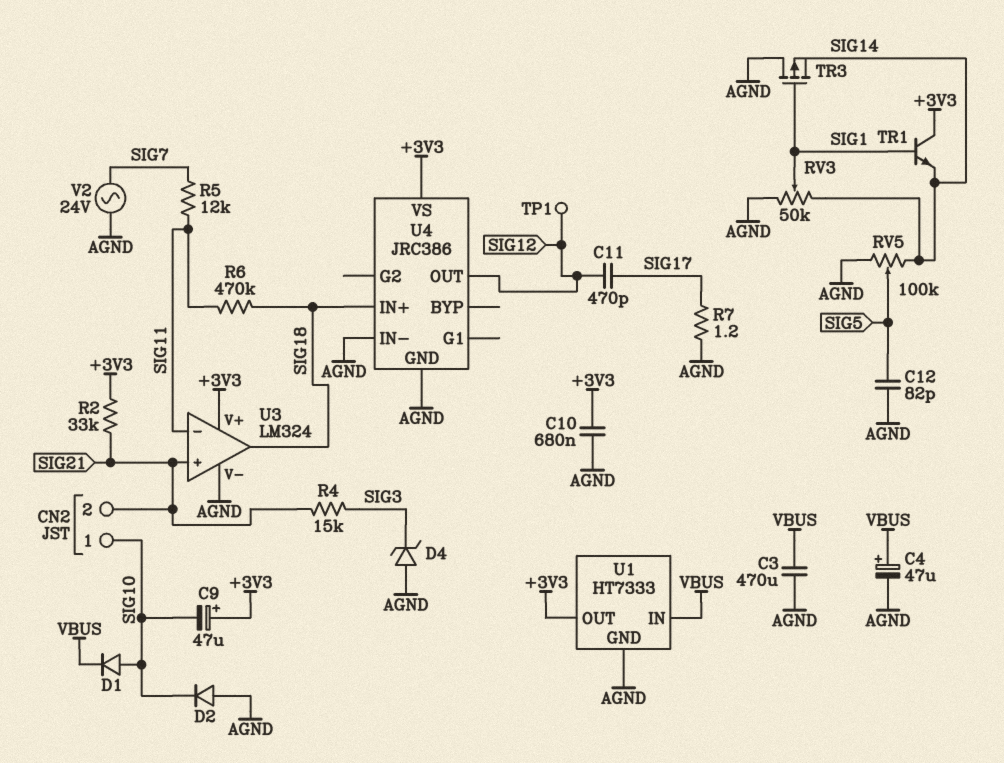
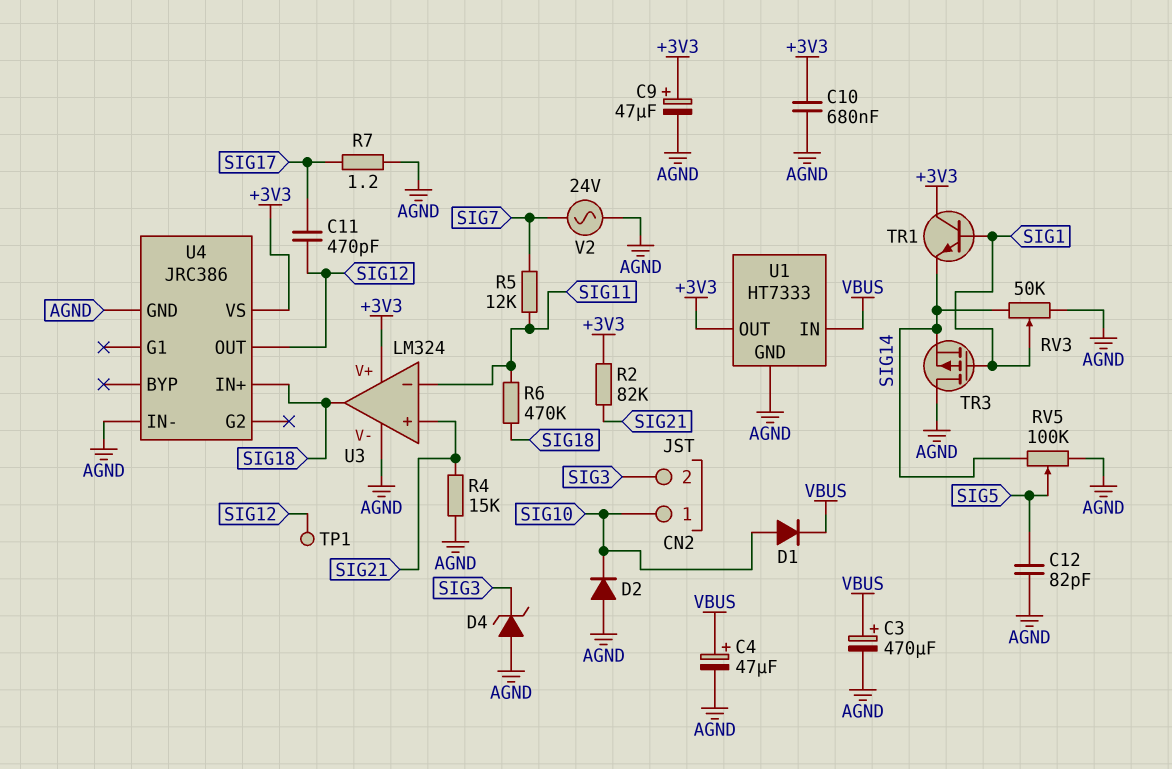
C3: 470uF (AGND, VBUS) -> 470uF (plus VBUS, minus AGND)
C9: 47uF (plus +3V3, minus SIG10) -> 47uF (plus +3V3, minus AGND)
CN2 pin 2: SIG21 -> SIG3
R2: 33k (+3V3, SIG21) -> 82k (+3V3, SIG21)
R4: 15k (SIG3, SIG21) -> 15k (AGND, SIG21)

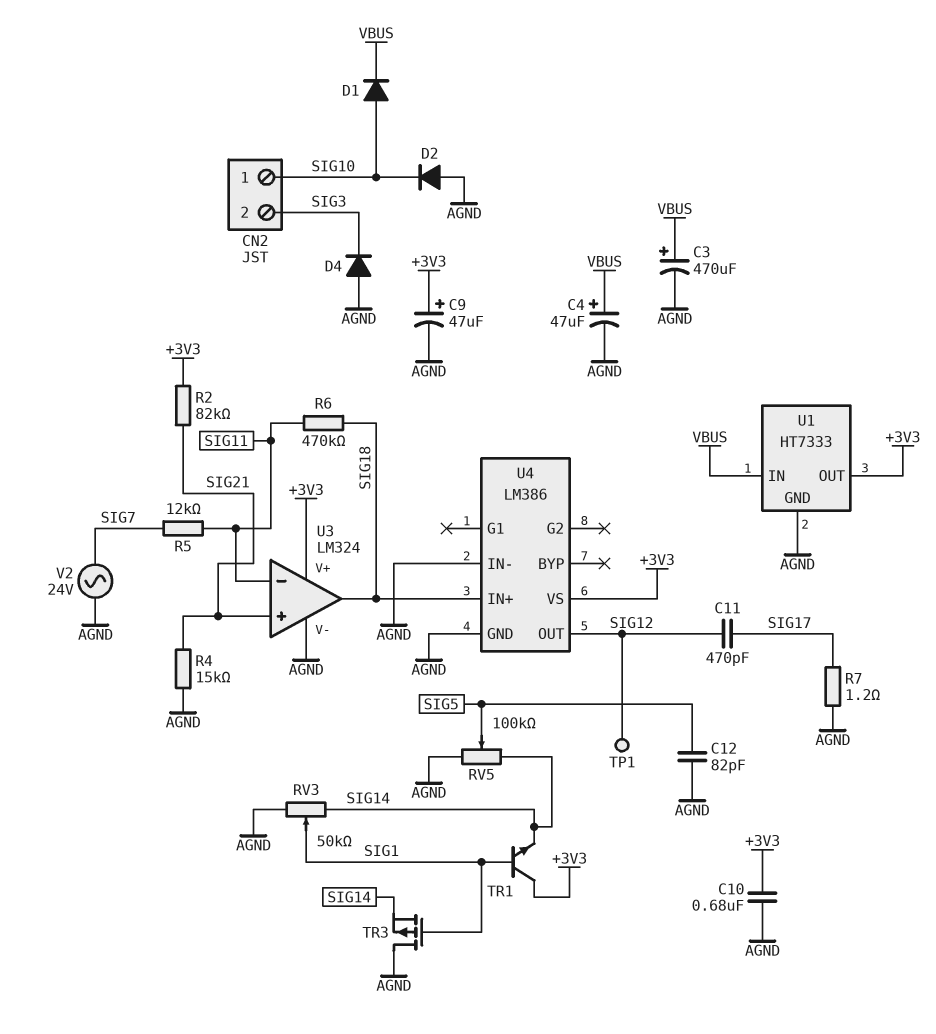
D4: zener (A AGND, K SIG3) -> diode (A AGND, K SIG3)
U4: JRC386 -> LM386

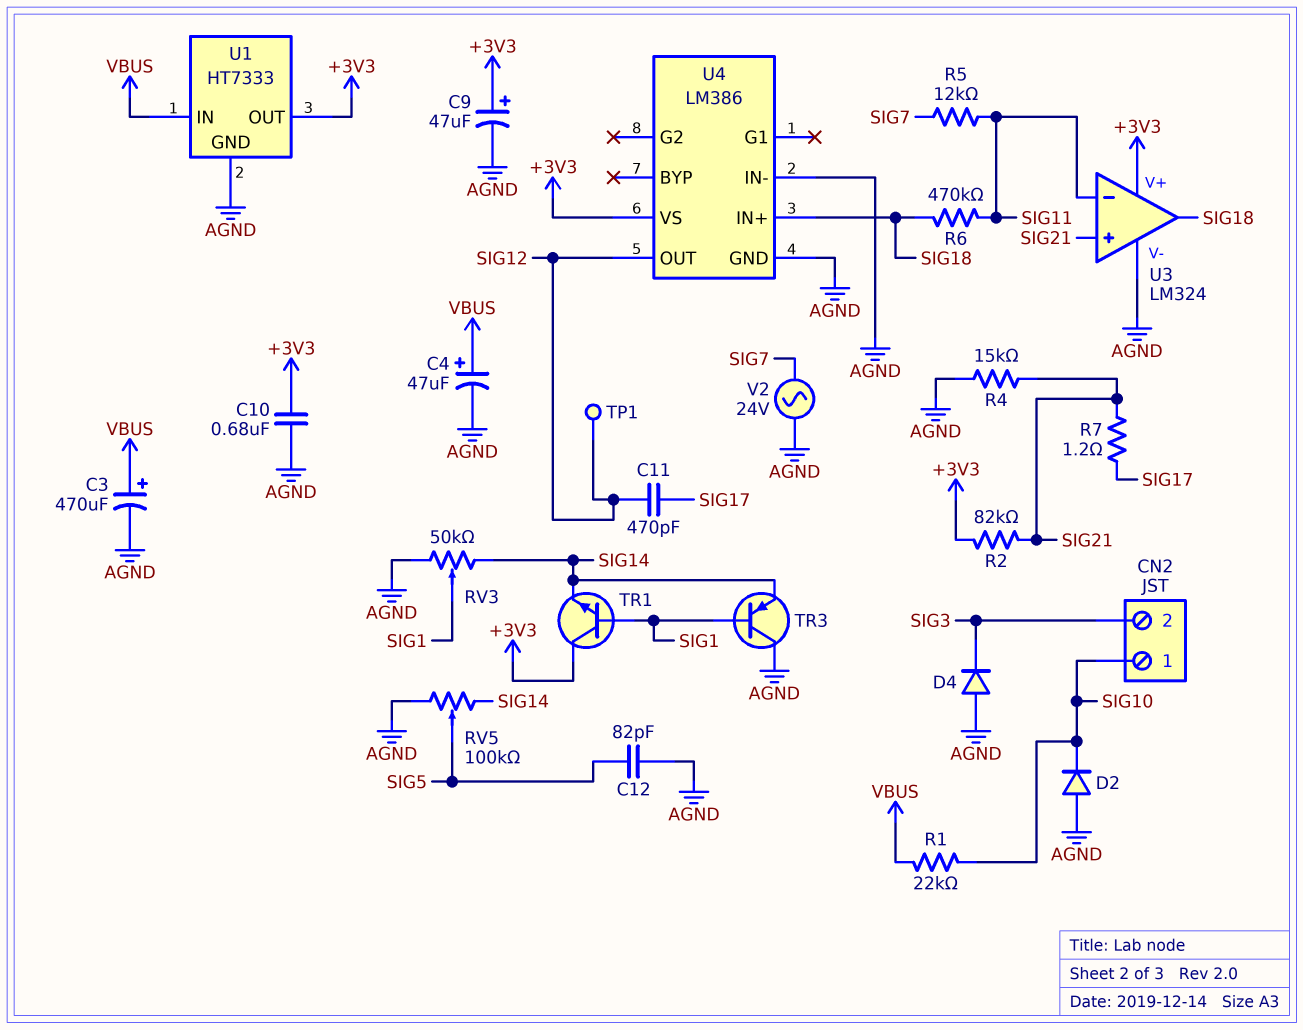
D1: diode (A SIG10, K VBUS) -> none
R1: none -> 22k (SIG10, VBUS)
R7: 1.2 (AGND, SIG17) -> 1.2 (SIG17, SIG21)
TR3: PMOS (G SIG1, D AGND, S SIG14) -> PNP (B SIG1, C AGND, E SIG14)

